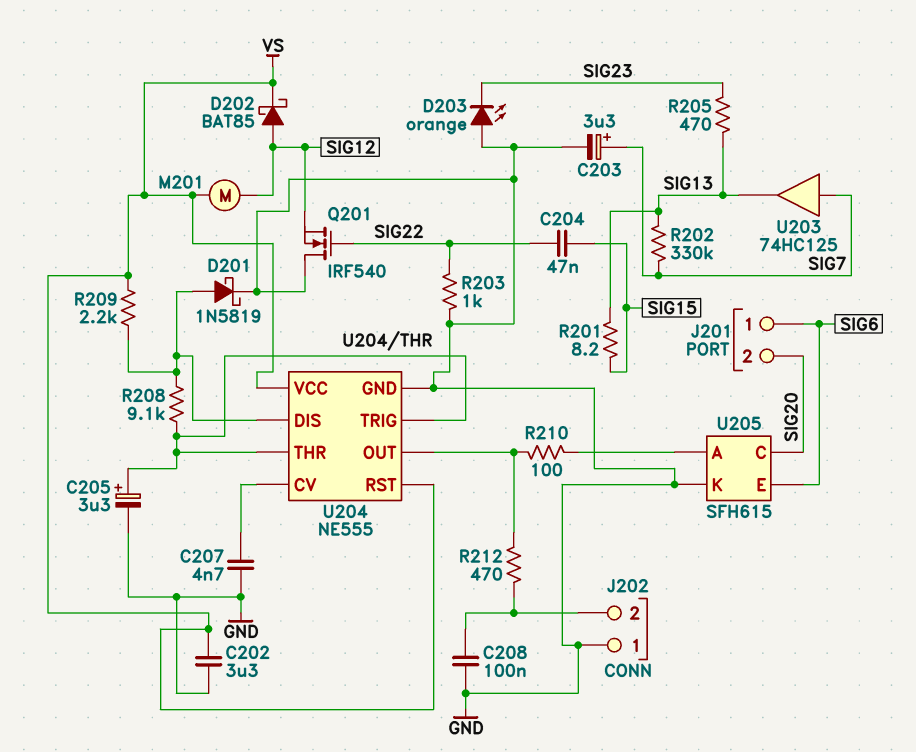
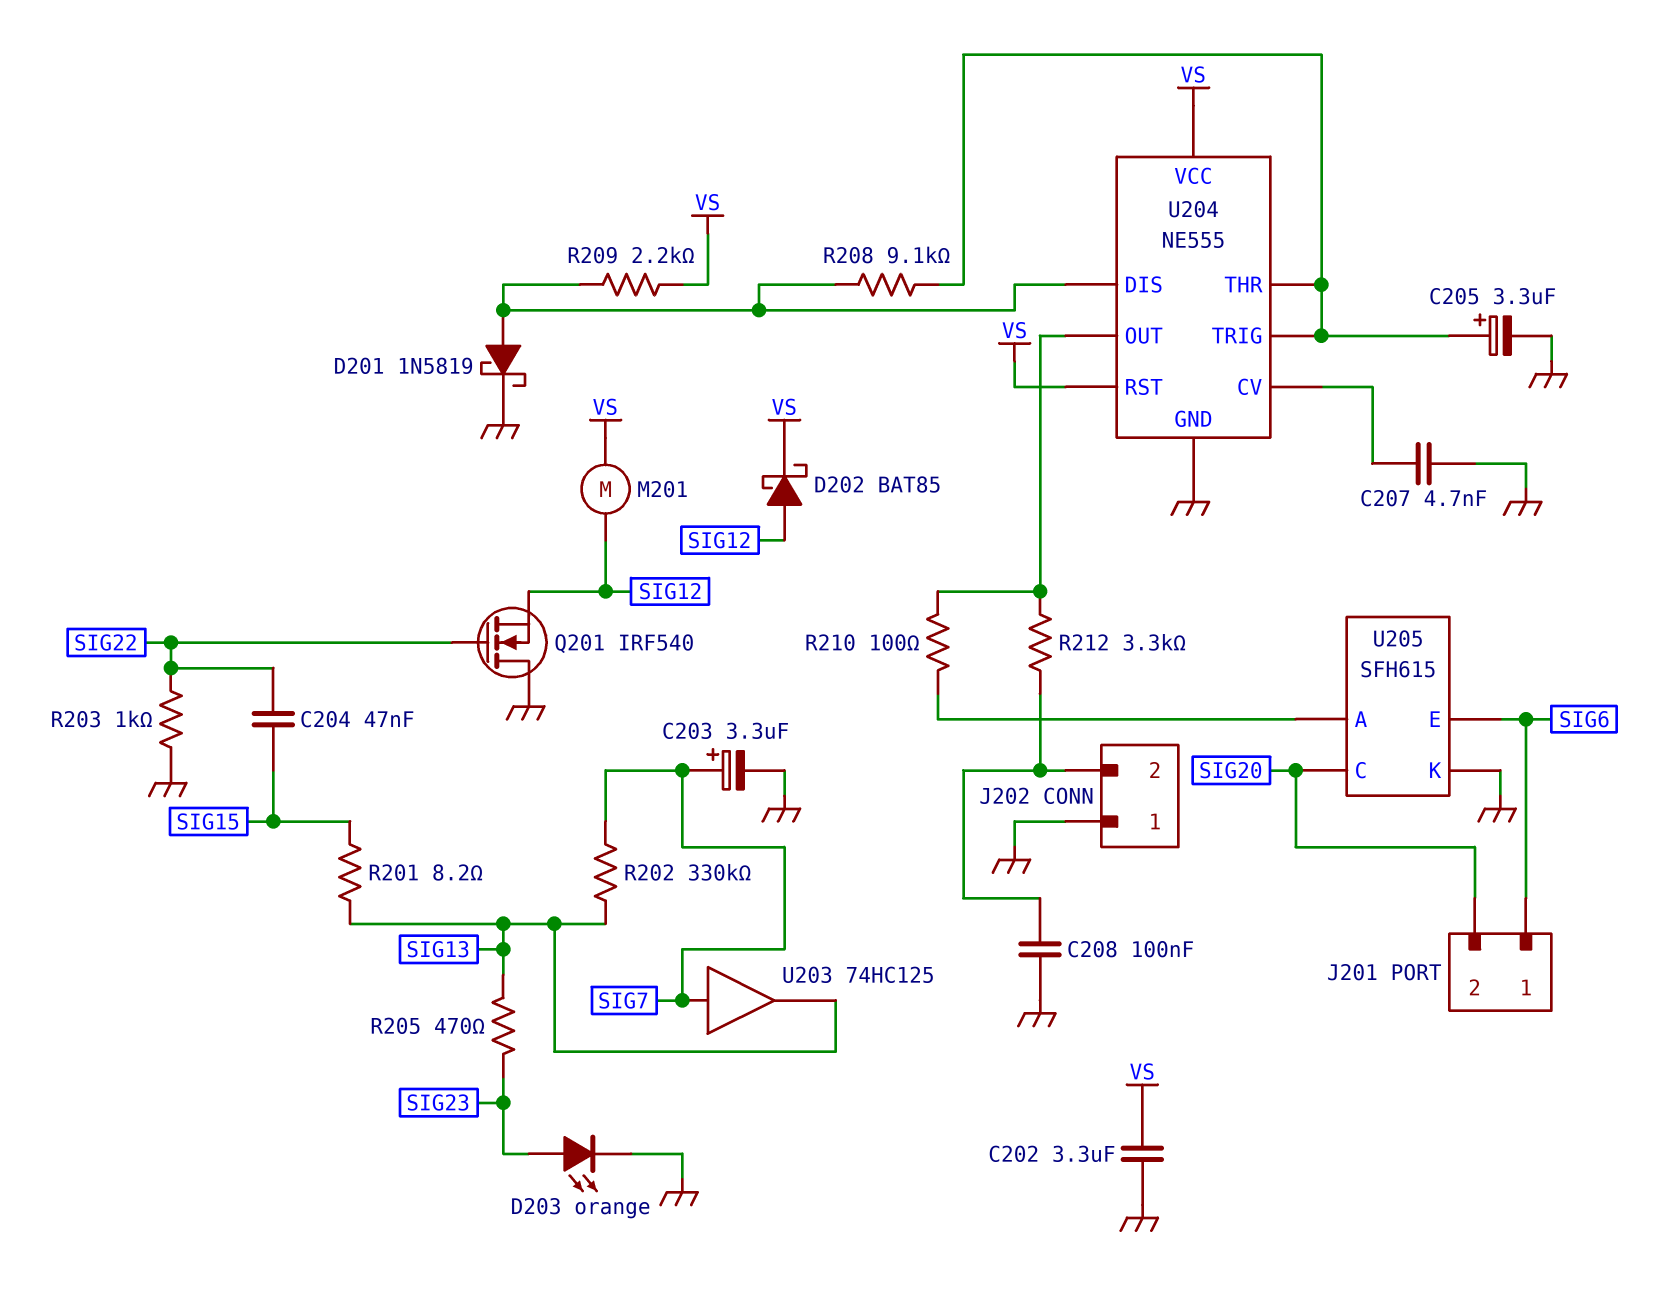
D203: LED orange (A GND, K SIG23) -> LED orange (A SIG23, K GND)
R212: 470 (J202/2, U204/OUT) -> 3.3k (J202/2, U204/OUT)

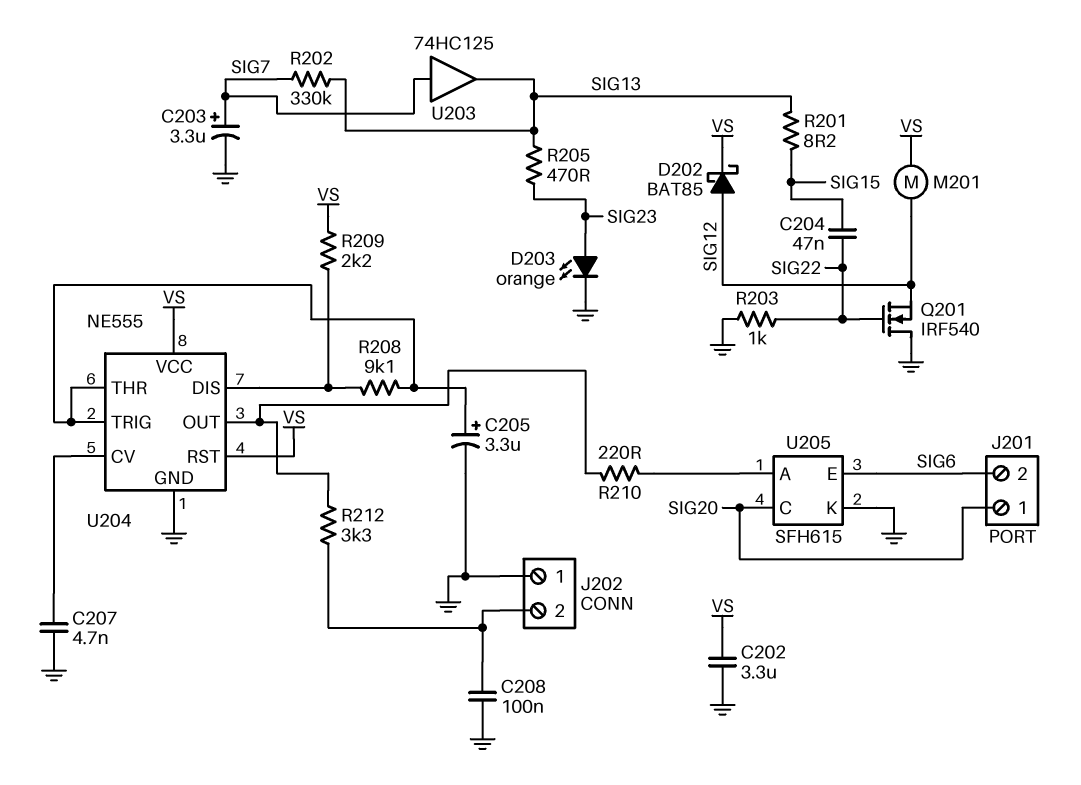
D201: schottky 1N5819 (A U204/DIS, K GND) -> none
J201 pin 1: SIG6 -> SIG20
J201 pin 2: SIG20 -> SIG6
R210: 100 (U204/OUT, U205/A) -> 220 (U204/OUT, U205/A)

